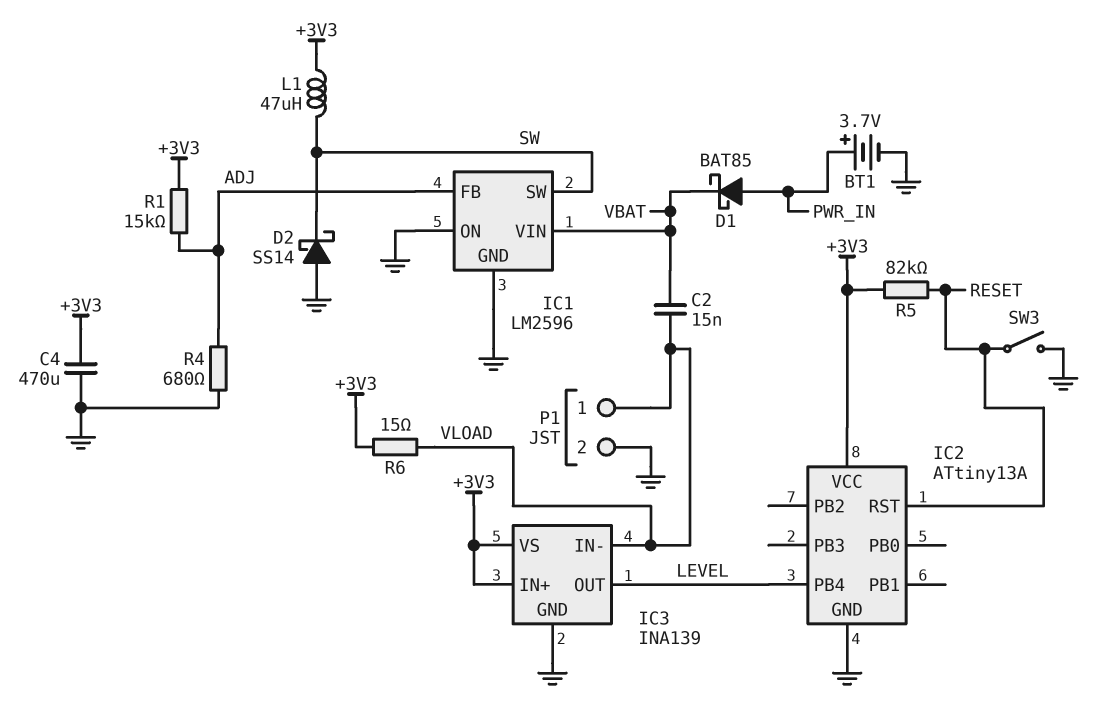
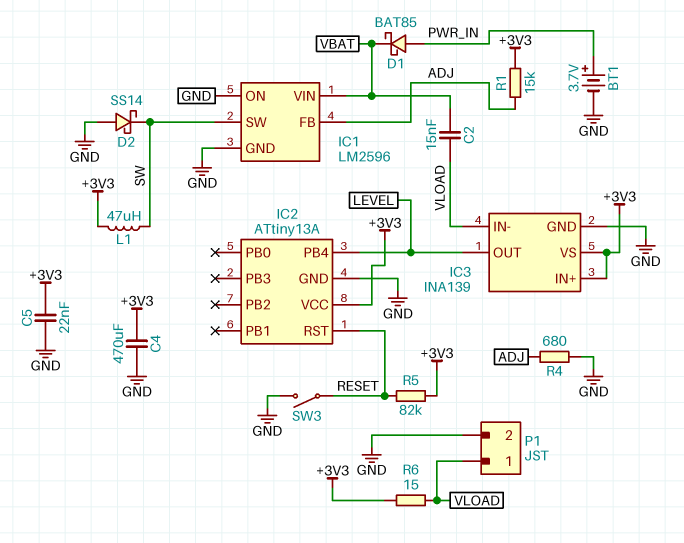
C5: none -> 22nF (+3V3, GND)

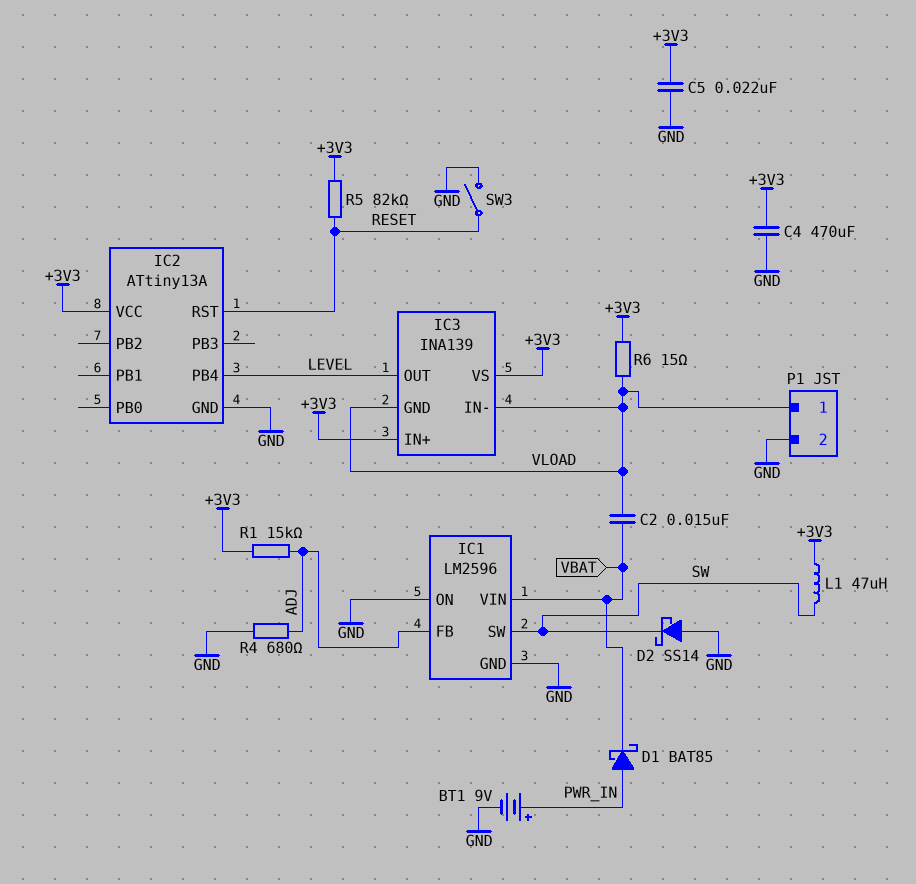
BT1: 3.7V (plus PWR_IN, minus GND) -> 9V (plus PWR_IN, minus GND)
IC3 pin GND: GND -> VLOAD

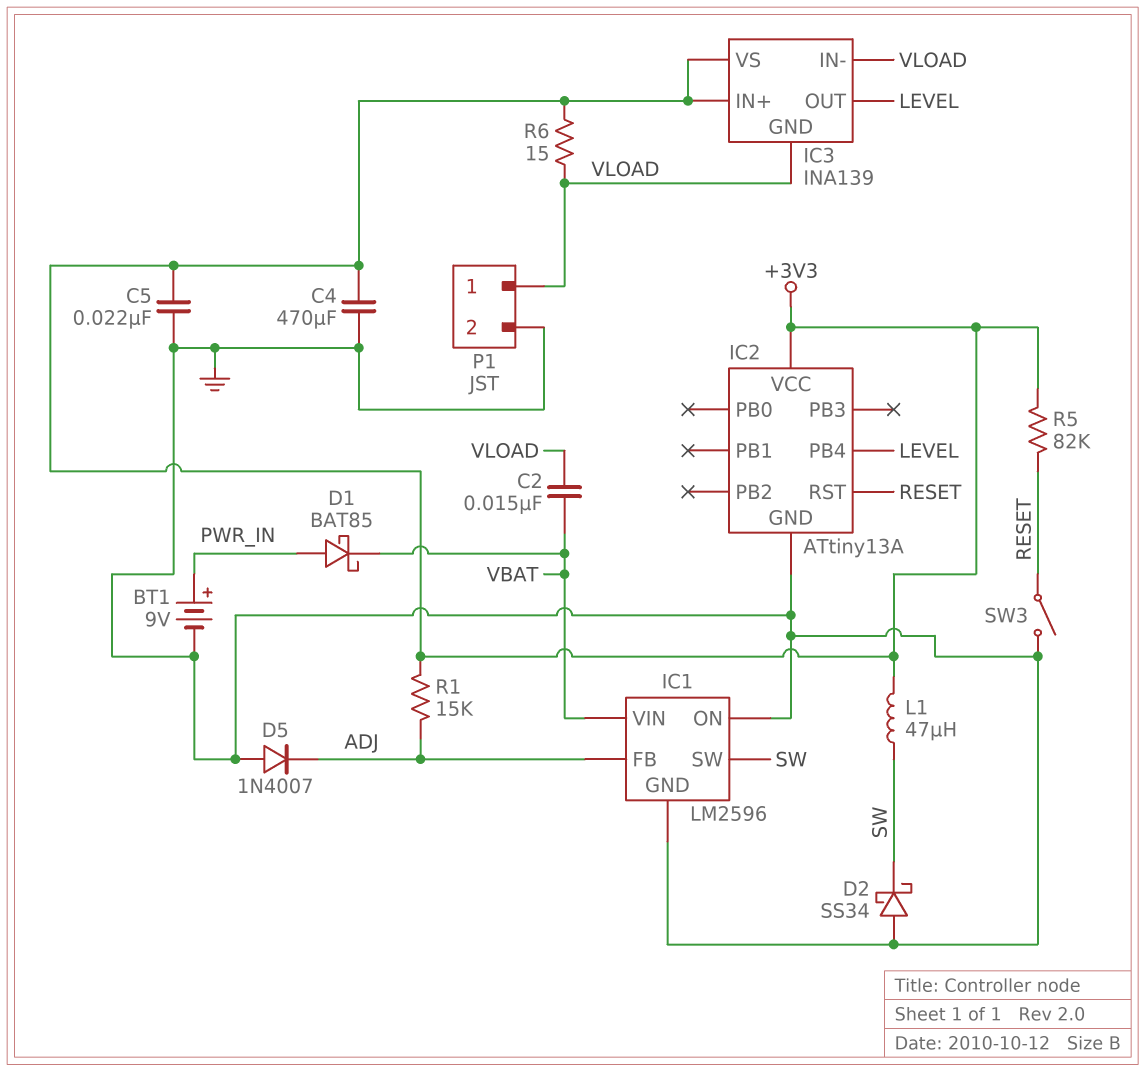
D2: schottky SS14 (A GND, K SW) -> schottky SS34 (A GND, K SW)
D5: none -> diode 1N4007 (A GND, K ADJ)
R4: 680 (ADJ, GND) -> none

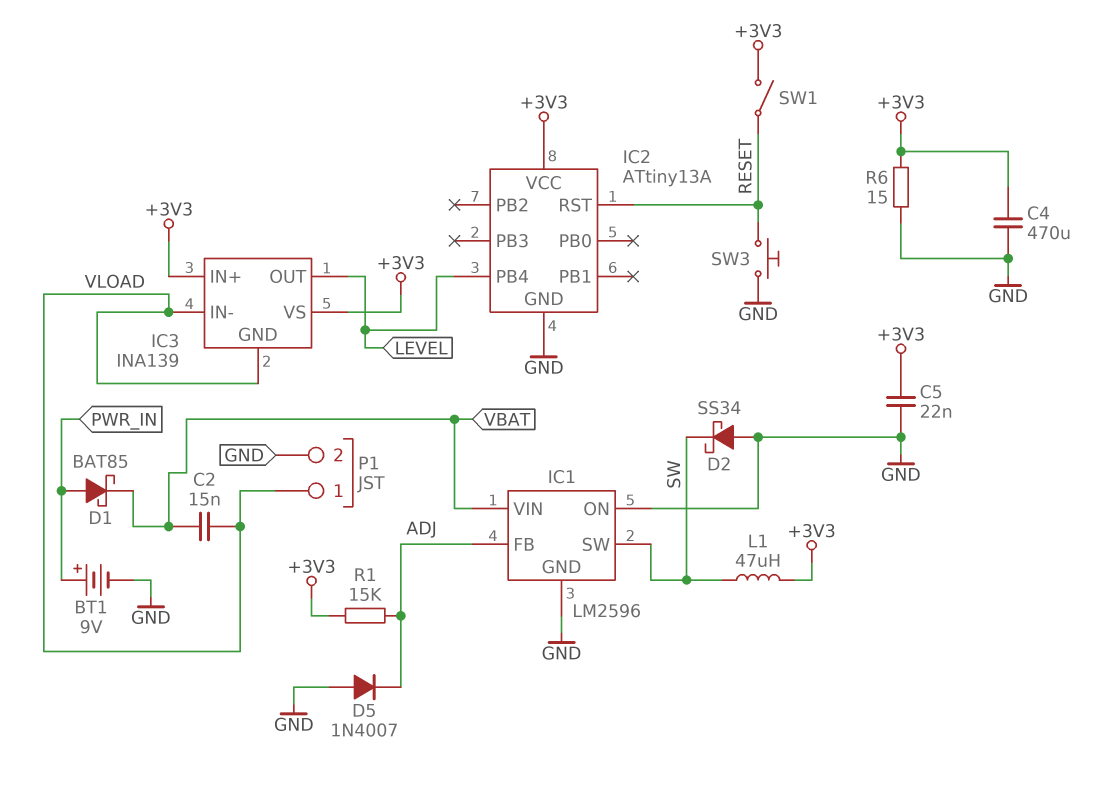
R5: 82k (+3V3, RESET) -> none
R6: 15 (+3V3, VLOAD) -> 15 (+3V3, GND)
SW1: none -> switch (+3V3, RESET)
SW3: switch (GND, RESET) -> button (GND, RESET)

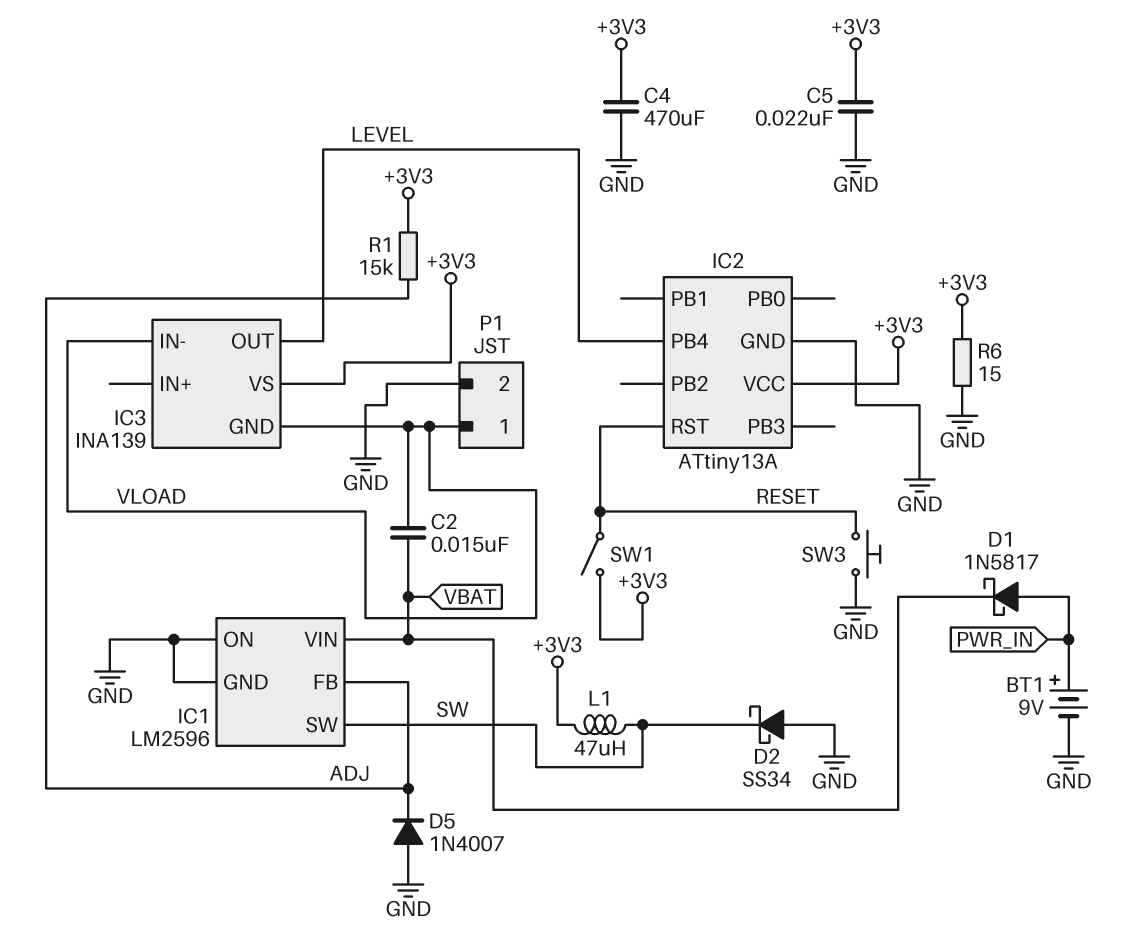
D1: schottky BAT85 (A PWR_IN, K VBAT) -> schottky 1N5817 (A PWR_IN, K VBAT)
IC3 pin IN+: +3V3 -> none

